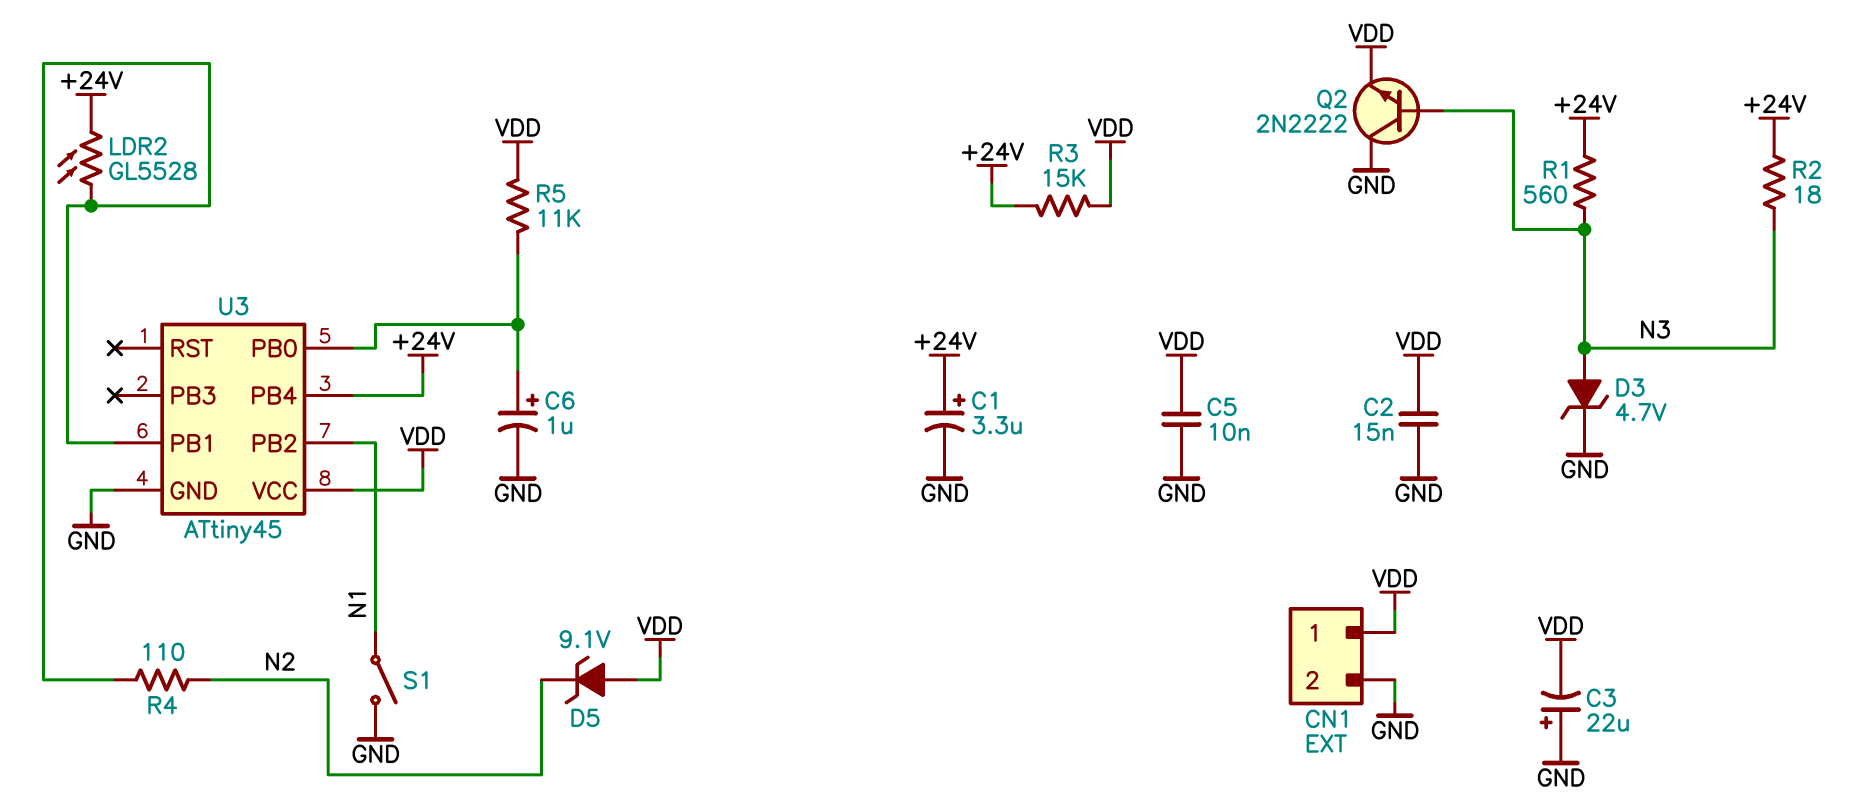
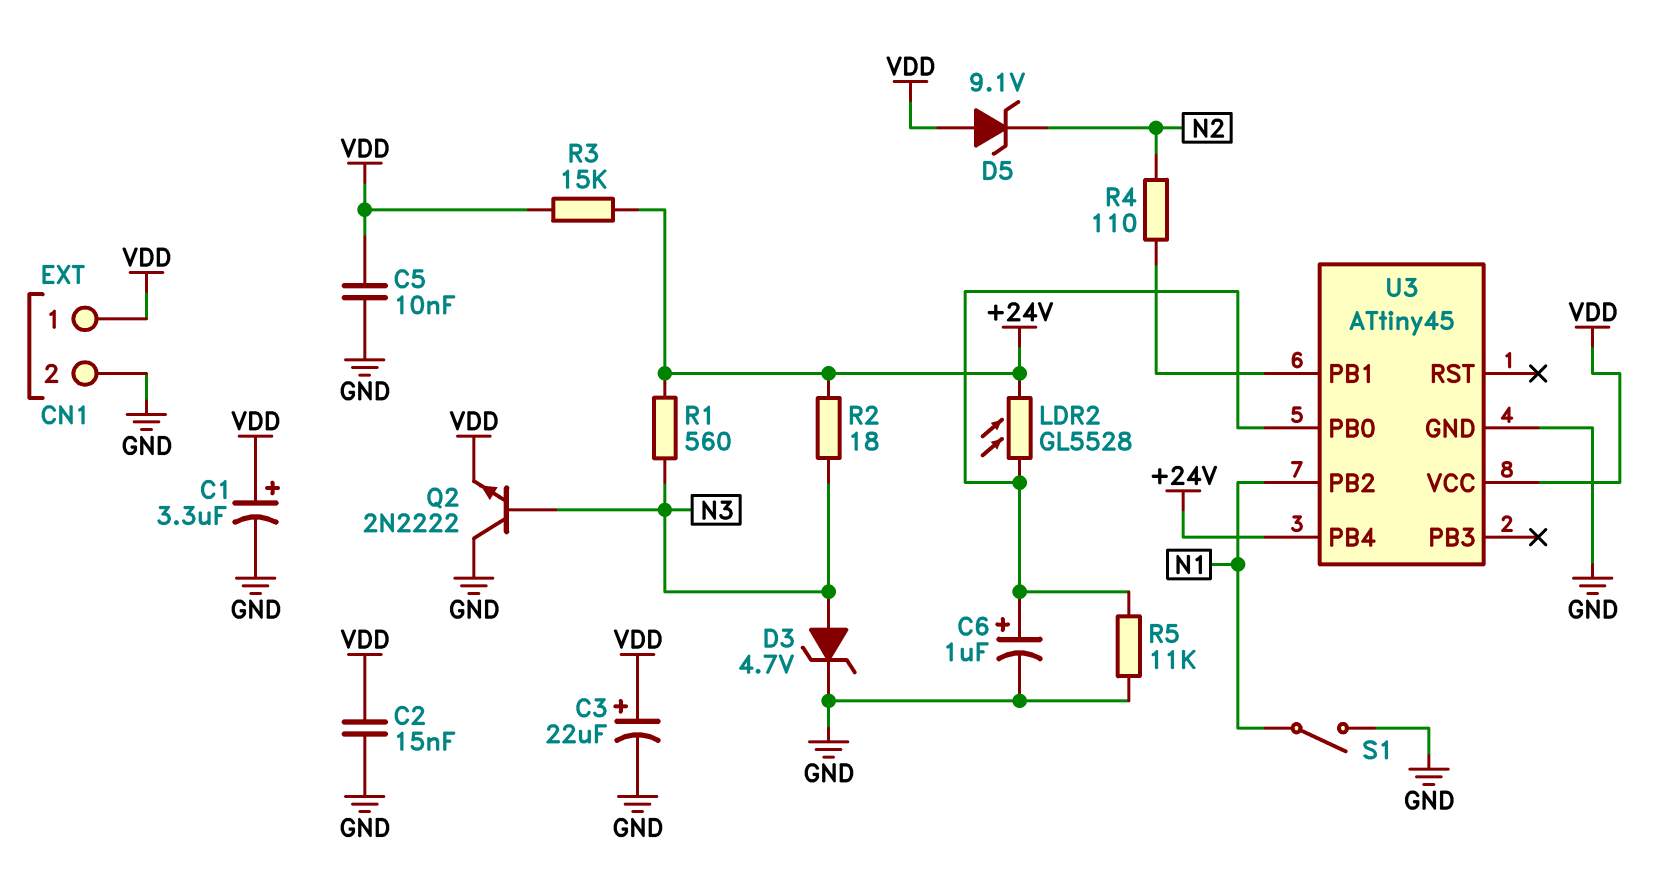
C1: 3.3uF (plus +24V, minus GND) -> 3.3uF (plus VDD, minus GND)
C3: 22uF (plus GND, minus VDD) -> 22uF (plus VDD, minus GND)
LDR2: GL5528 (+24V, U3/PB1) -> GL5528 (+24V, U3/PB0)
R5: 11k (U3/PB0, VDD) -> 11k (GND, U3/PB0)

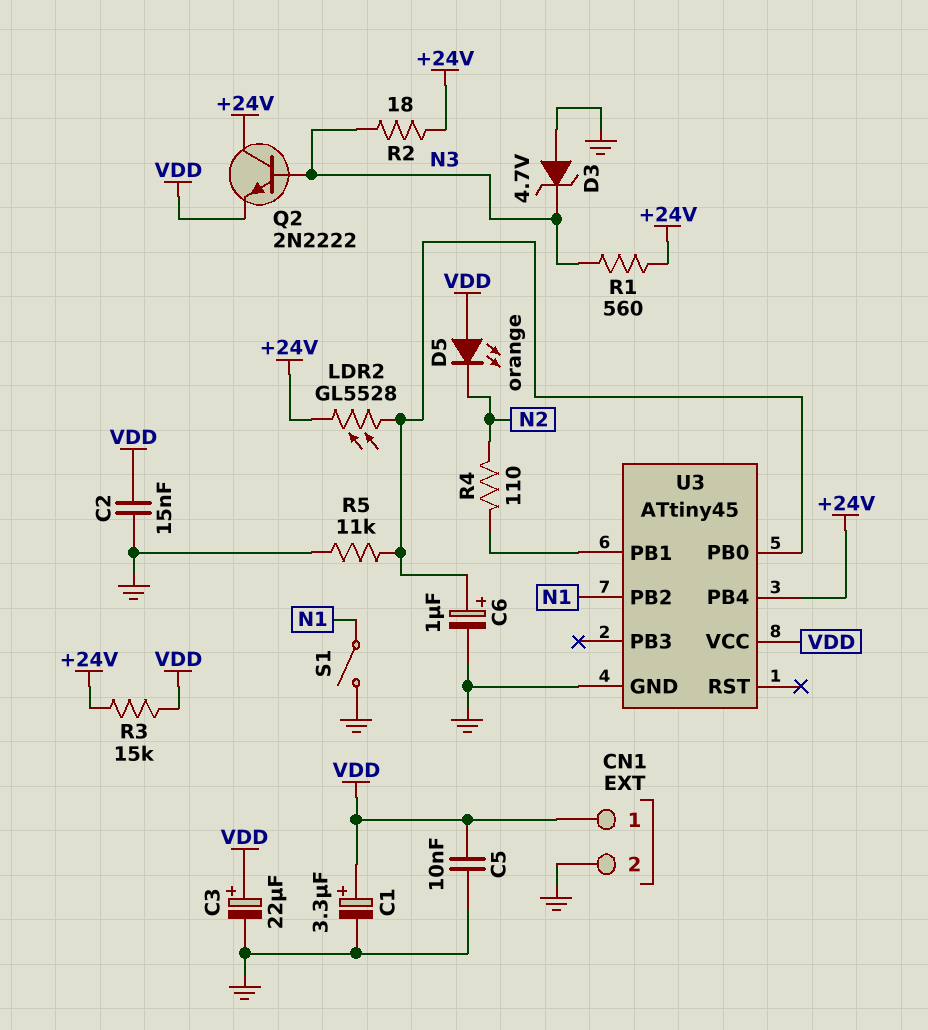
D3: zener 4.7V (A N3, K GND) -> zener 4.7V (A GND, K N3)
D5: zener 9.1V (A VDD, K N2) -> LED orange (A VDD, K N2)
Q2: NPN 2N2222 (B N3, C GND, E VDD) -> NPN 2N2222 (B N3, C +24V, E VDD)

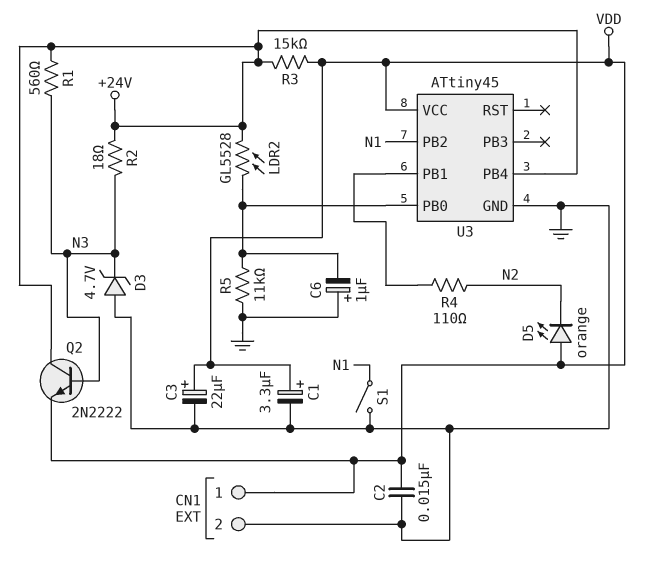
C5: 10nF (GND, VDD) -> none
C6: 1uF (plus U3/PB0, minus GND) -> 1uF (plus GND, minus U3/PB0)

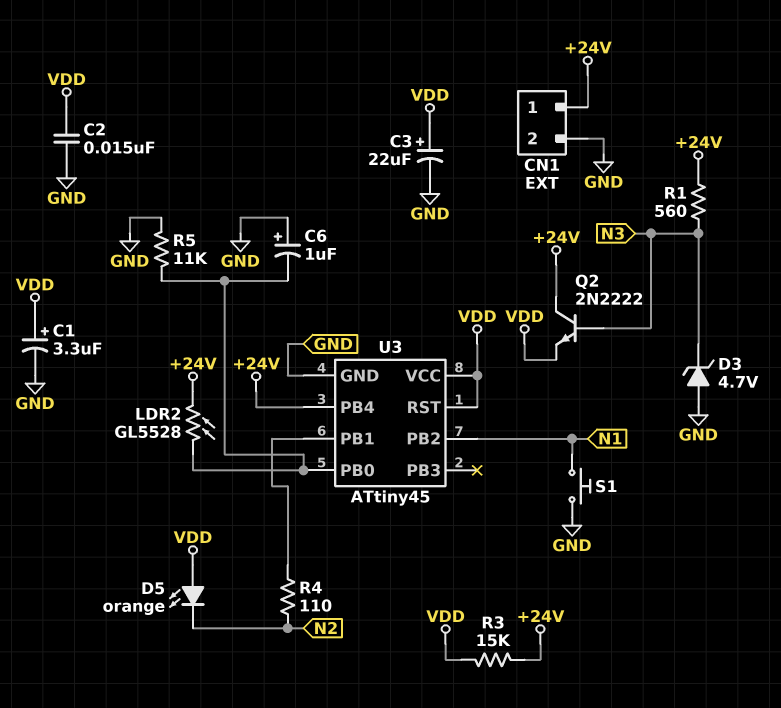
CN1 pin 1: VDD -> +24V
R2: 18 (+24V, N3) -> none
S1: switch (GND, N1) -> button (GND, N1)
U3 pin RST: none -> VDD

